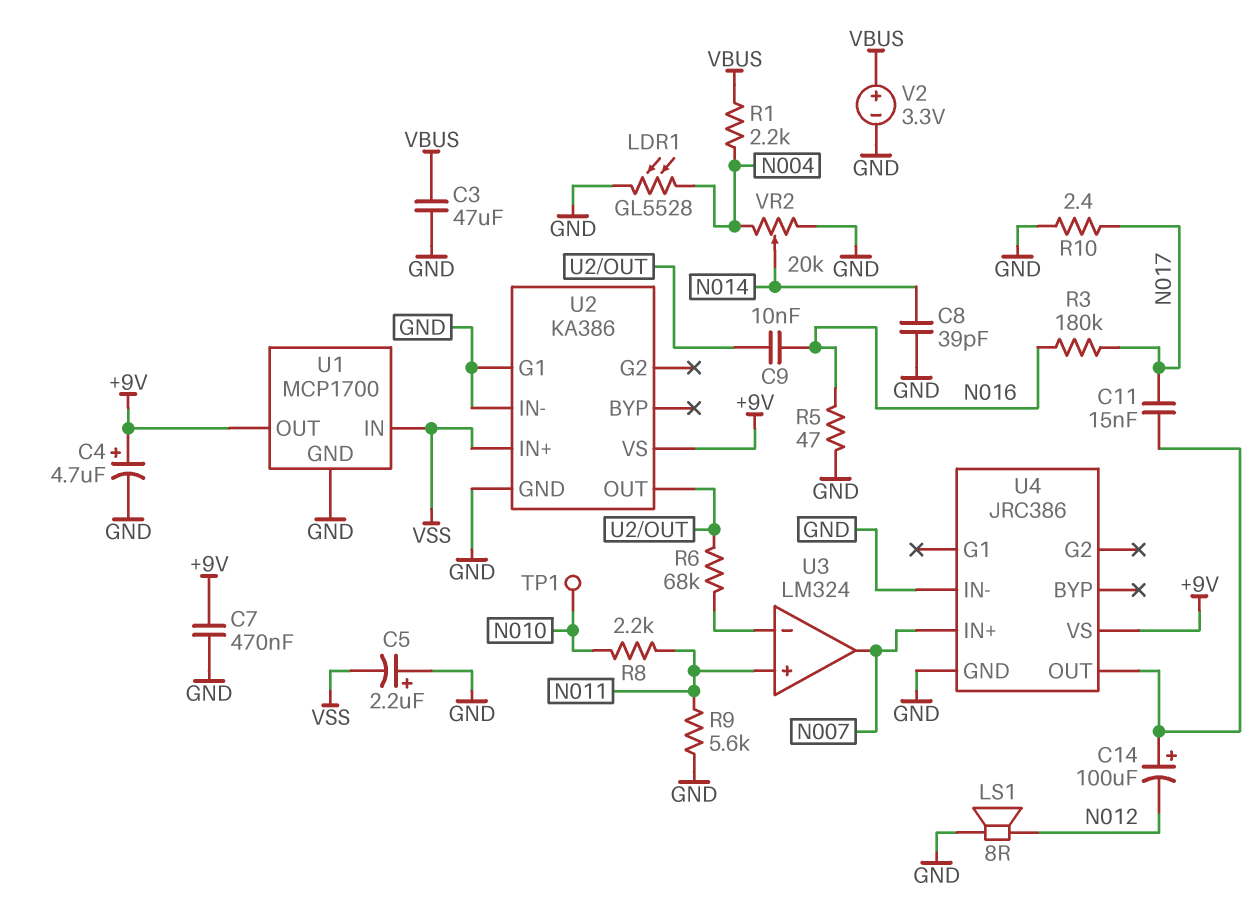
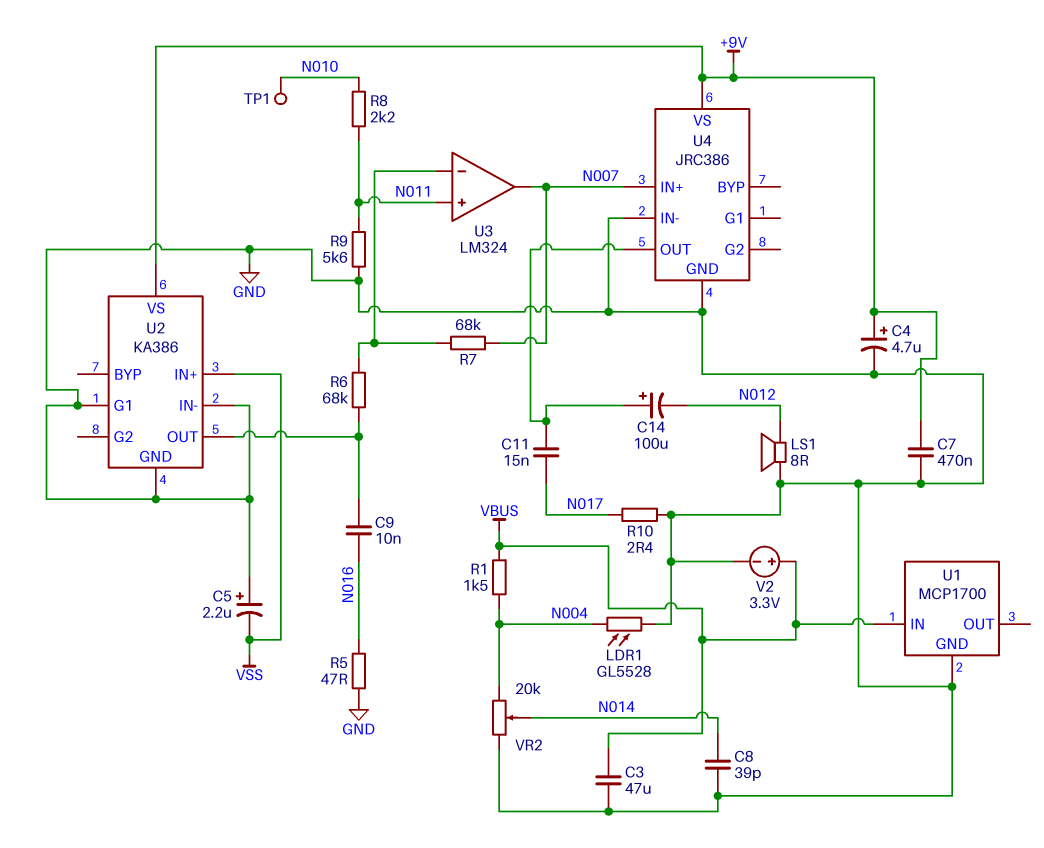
R1: 2.2k (N004, VBUS) -> 1.5k (N004, VBUS)
R3: 180k (N016, N017) -> none
R7: none -> 68k (N007, U3/in-)
U1 pin IN: VSS -> VBUS
U1 pin OUT: +9V -> none

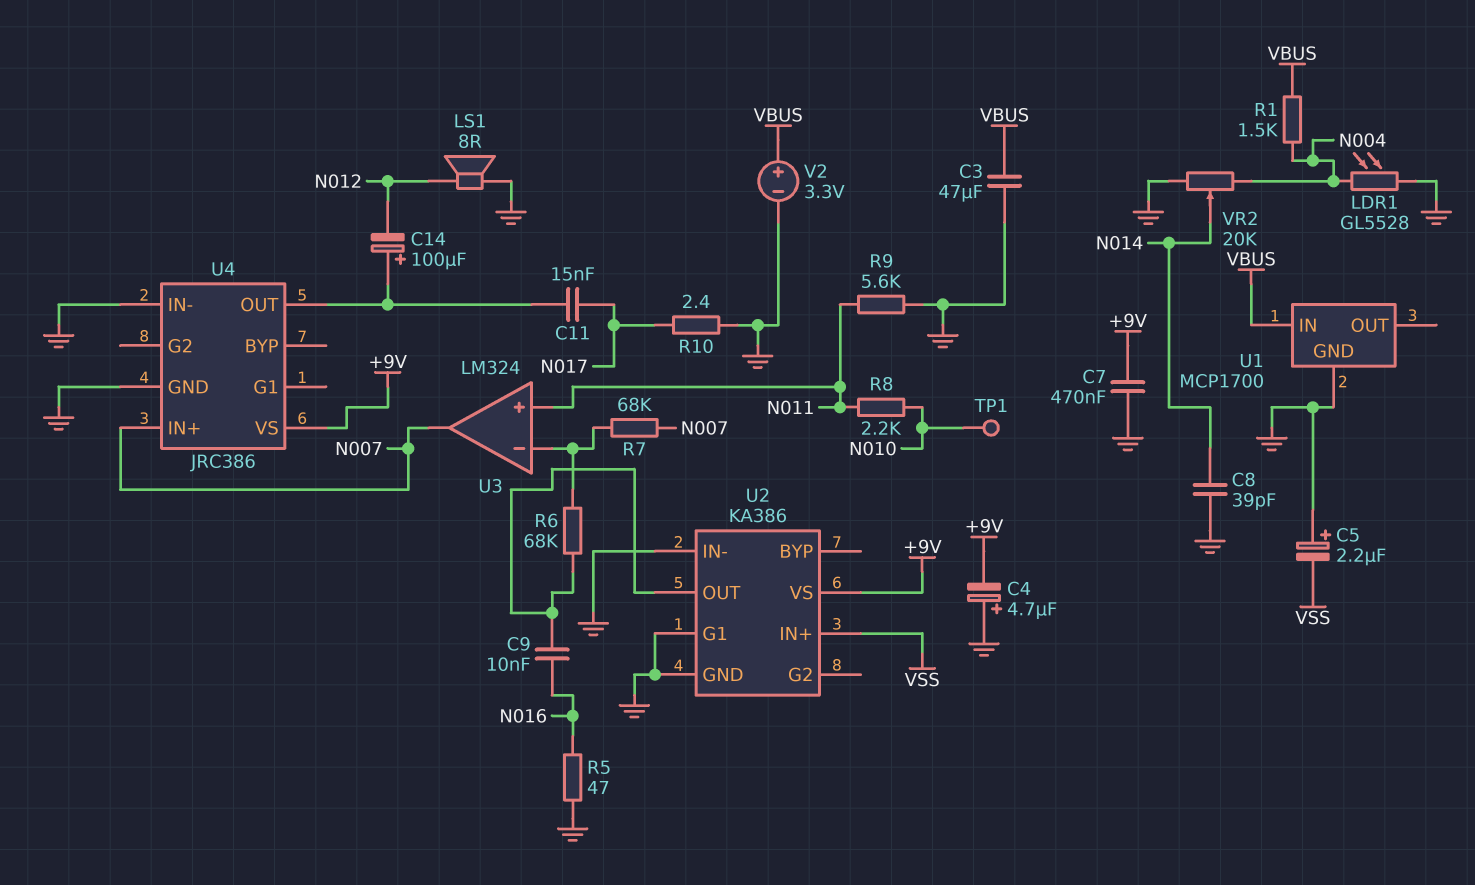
C4: 4.7uF (plus +9V, minus GND) -> 4.7uF (plus GND, minus +9V)

